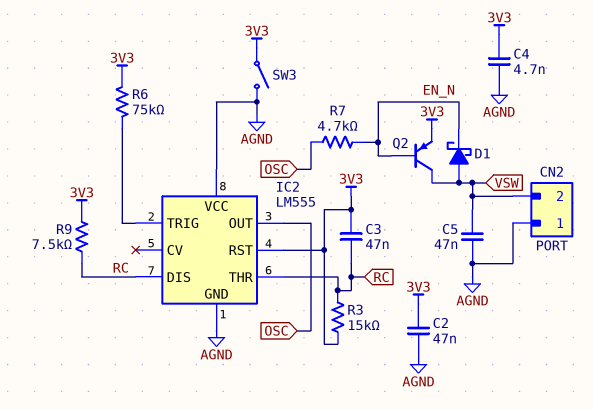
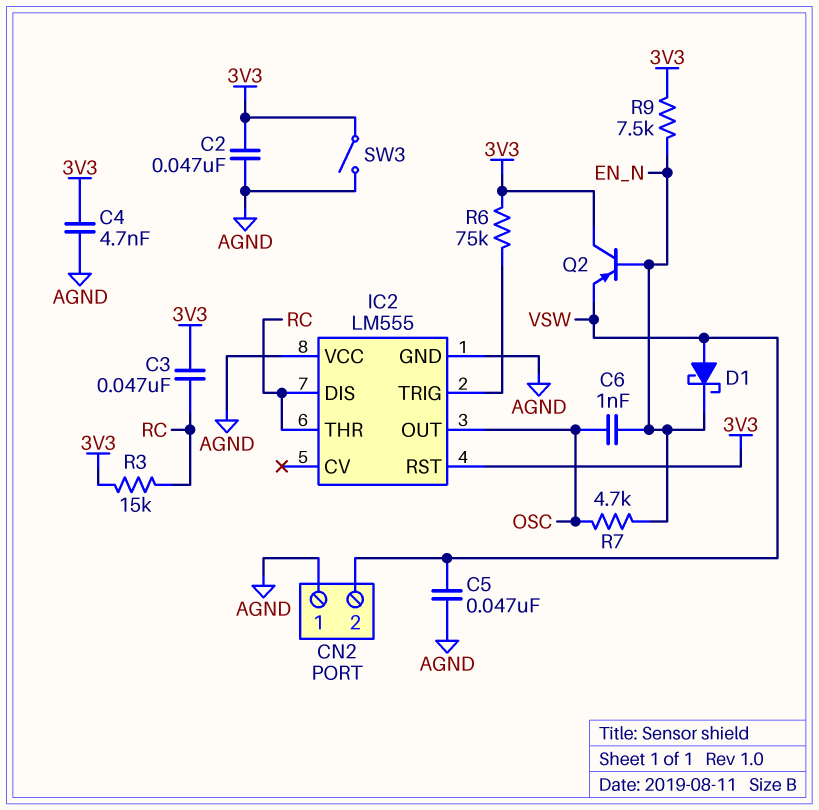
C6: none -> 1nF (EN_N, OSC)
Q2: PNP (B EN_N, C VSW, E 3V3) -> PNP (B EN_N, C 3V3, E VSW)
R9: 7.5k (3V3, RC) -> 7.5k (3V3, EN_N)

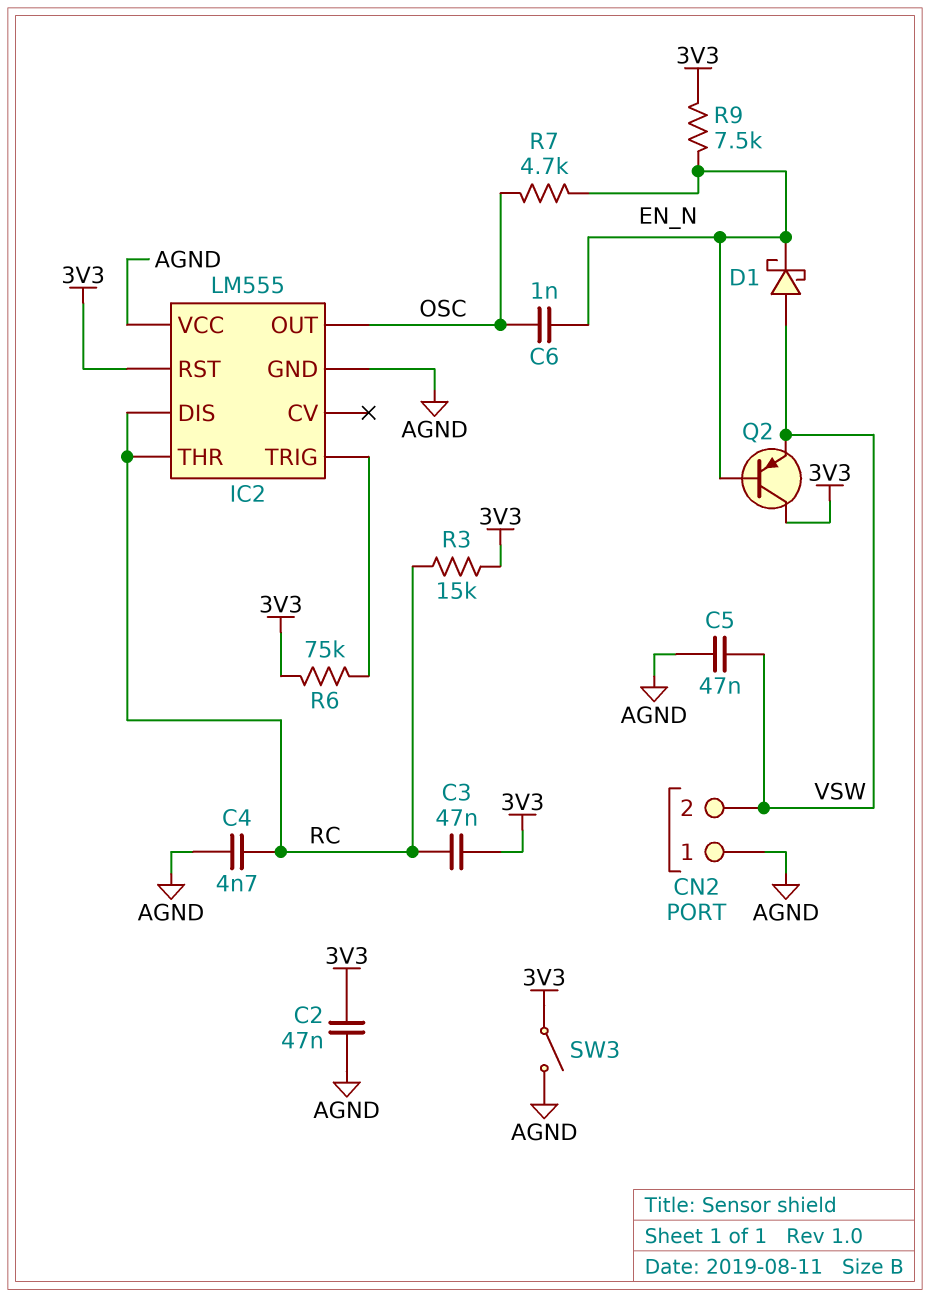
C4: 4.7nF (3V3, AGND) -> 4.7nF (AGND, RC)

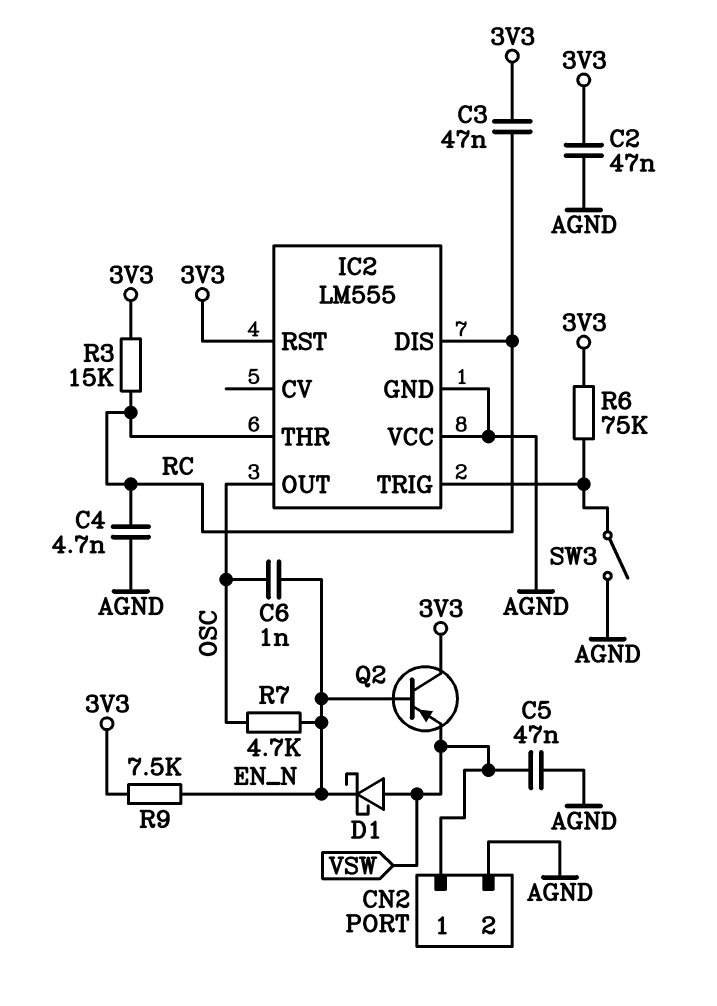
CN2 pin 1: AGND -> VSW
CN2 pin 2: VSW -> AGND
SW3: switch (3V3, AGND) -> switch (AGND, IC2/TRIG)

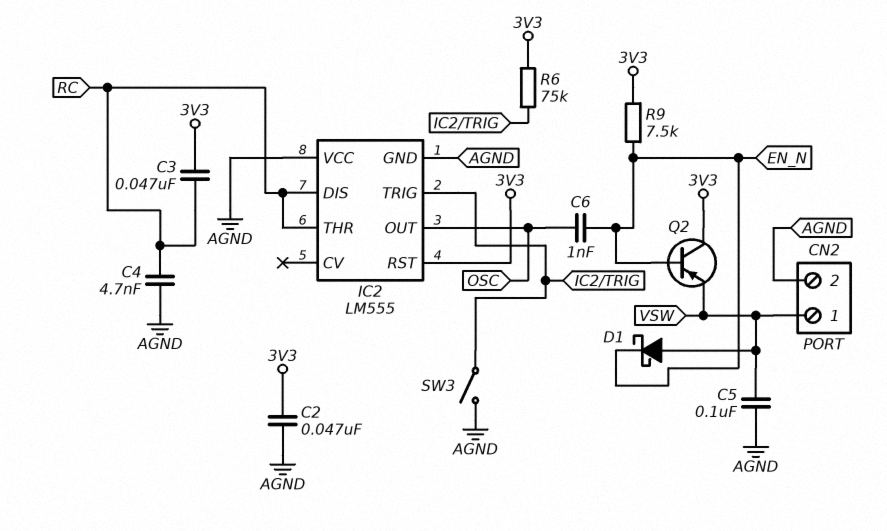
C5: 47nF (AGND, VSW) -> 100nF (AGND, VSW)
R3: 15k (3V3, RC) -> none
R7: 4.7k (EN_N, OSC) -> none

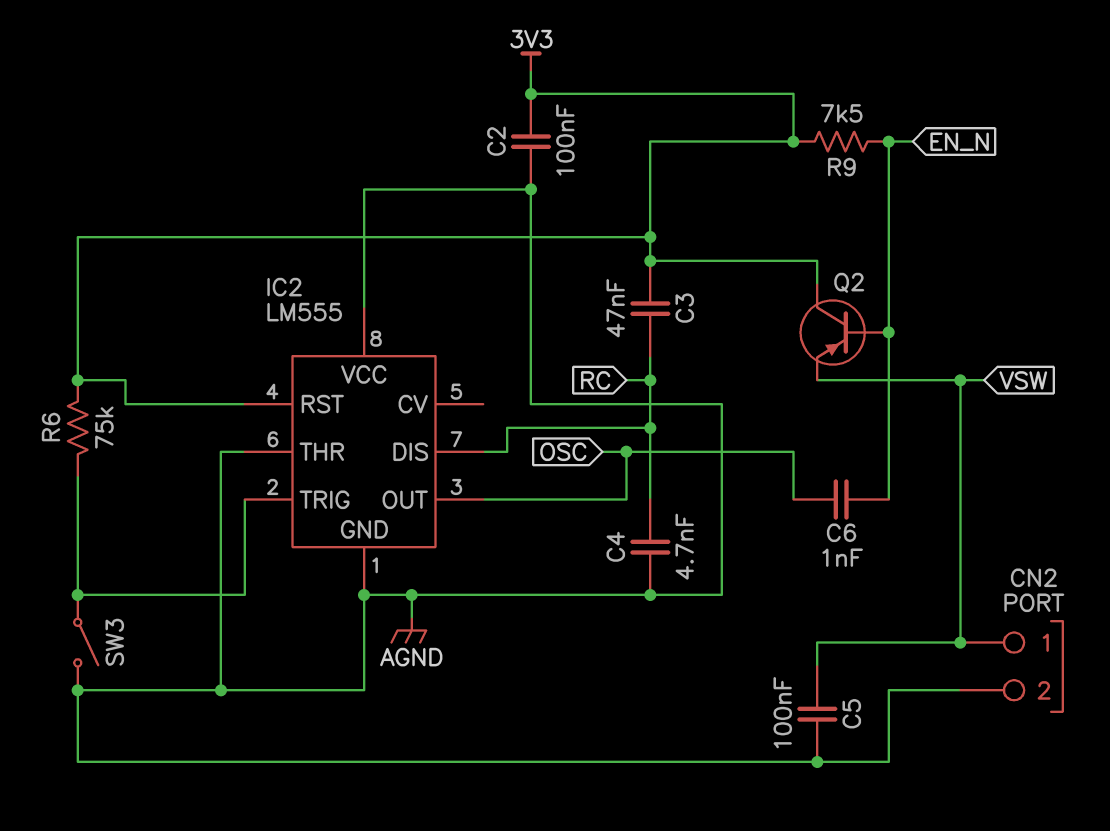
C2: 47nF (3V3, AGND) -> 100nF (3V3, AGND)
D1: schottky (A VSW, K EN_N) -> none
IC2 pin THR: RC -> AGND

